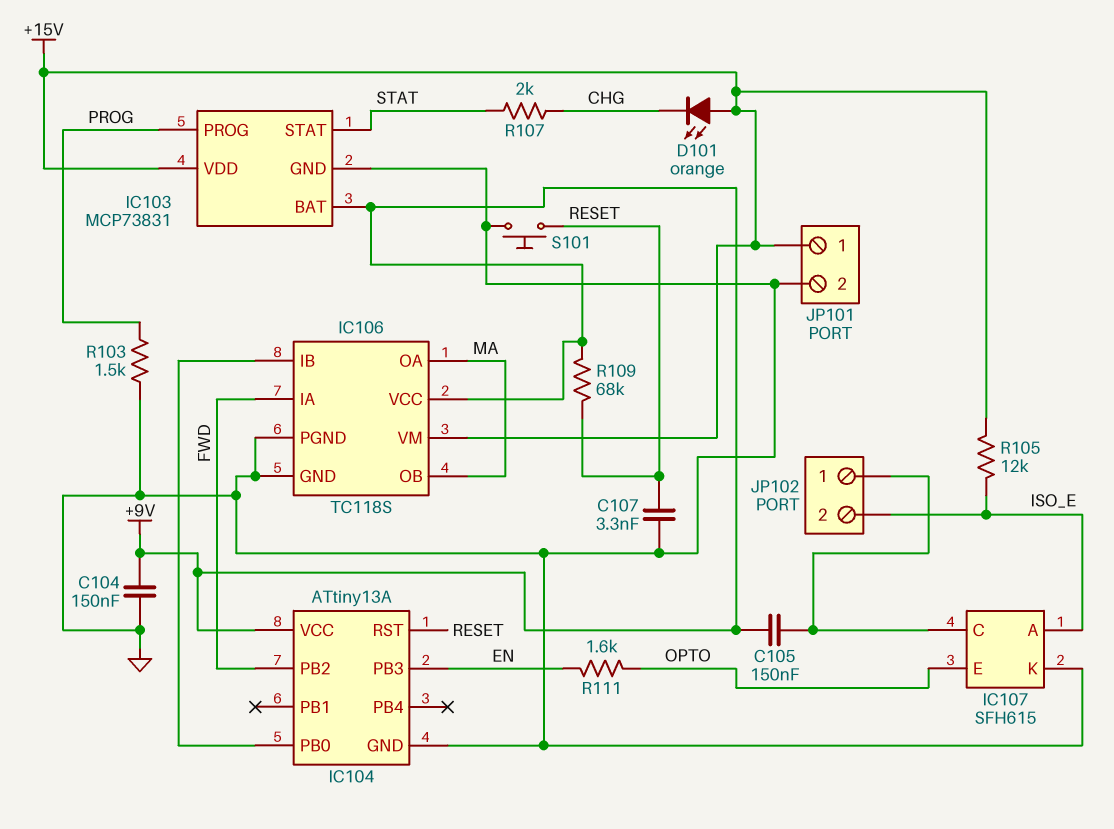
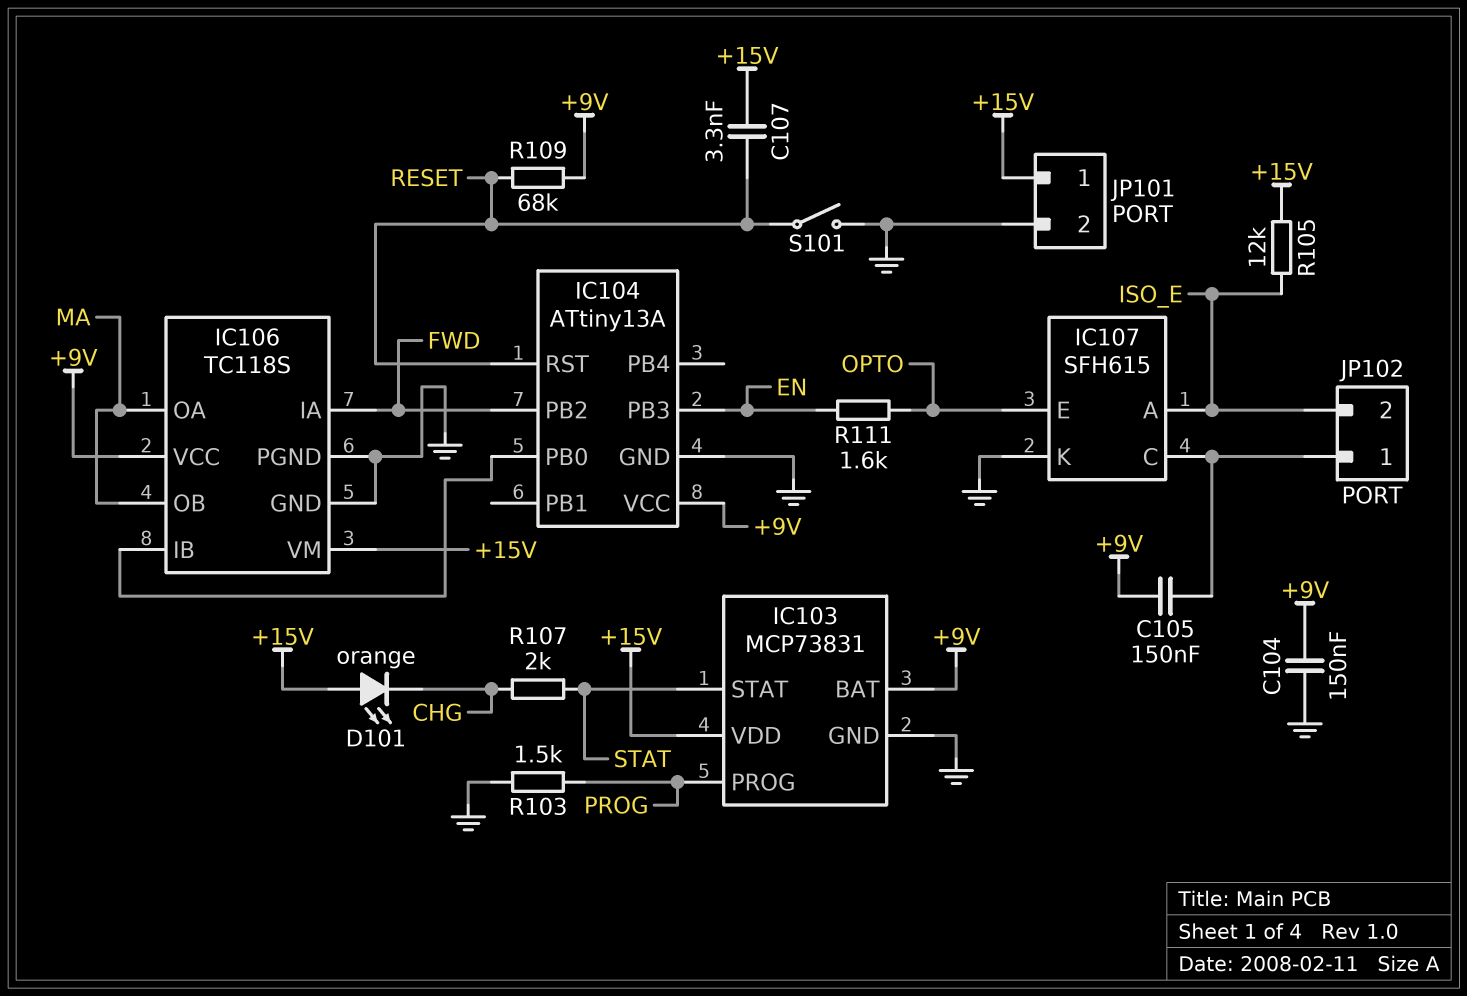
C107: 3.3nF (GND, RESET) -> 3.3nF (+15V, RESET)
S101: button (GND, RESET) -> switch (GND, RESET)

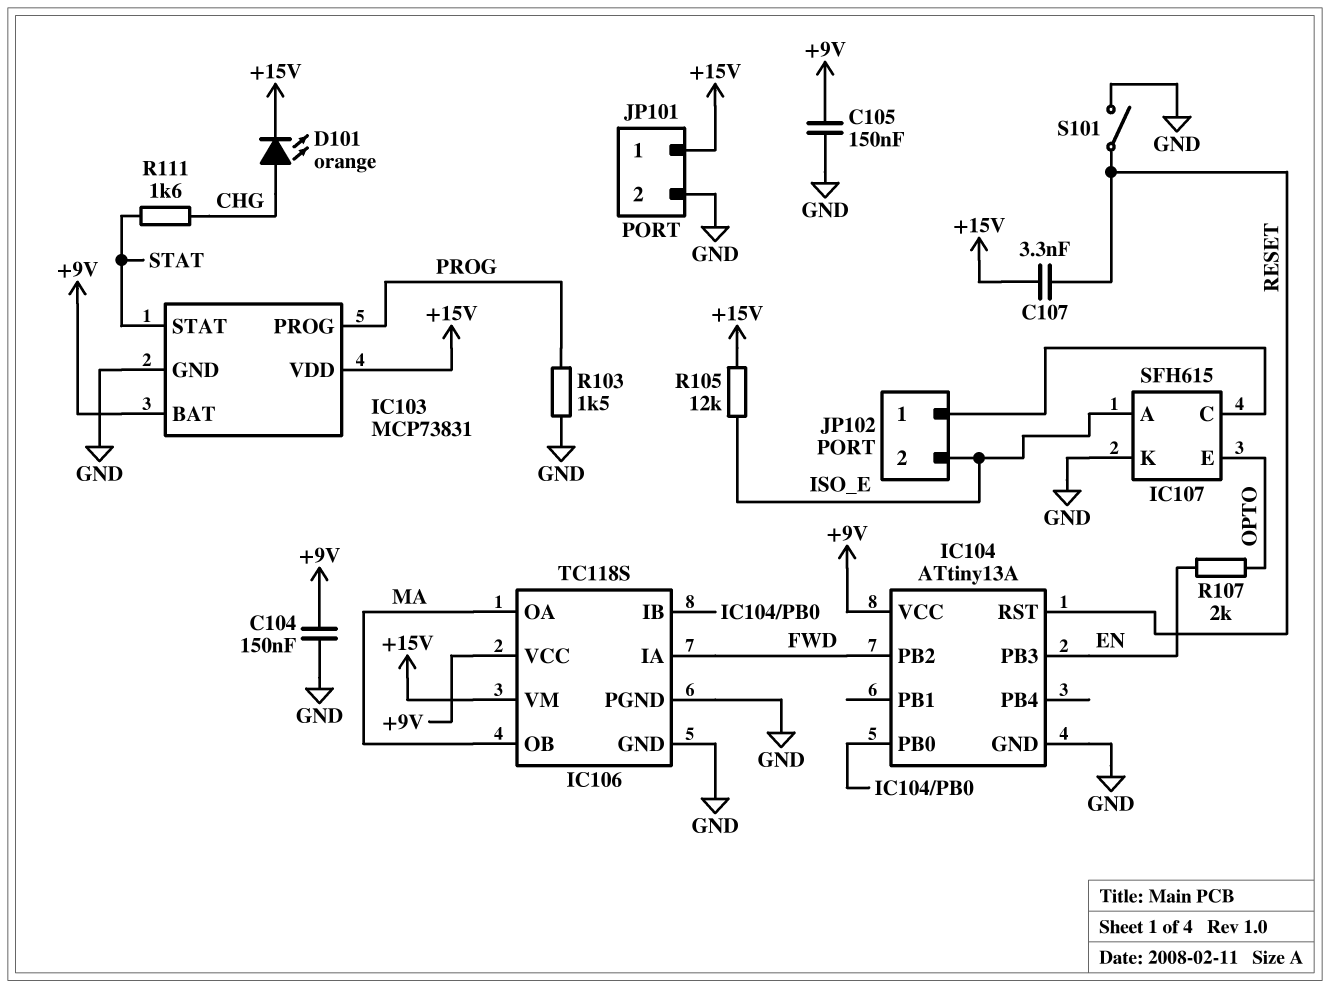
C105: 150nF (+9V, IC107/C) -> 150nF (+9V, GND)
D101: LED orange (A +15V, K CHG) -> LED orange (A CHG, K +15V)
R107: 2k (CHG, STAT) -> 2k (EN, OPTO)
R109: 68k (+9V, RESET) -> none
R111: 1.6k (EN, OPTO) -> 1.6k (CHG, STAT)

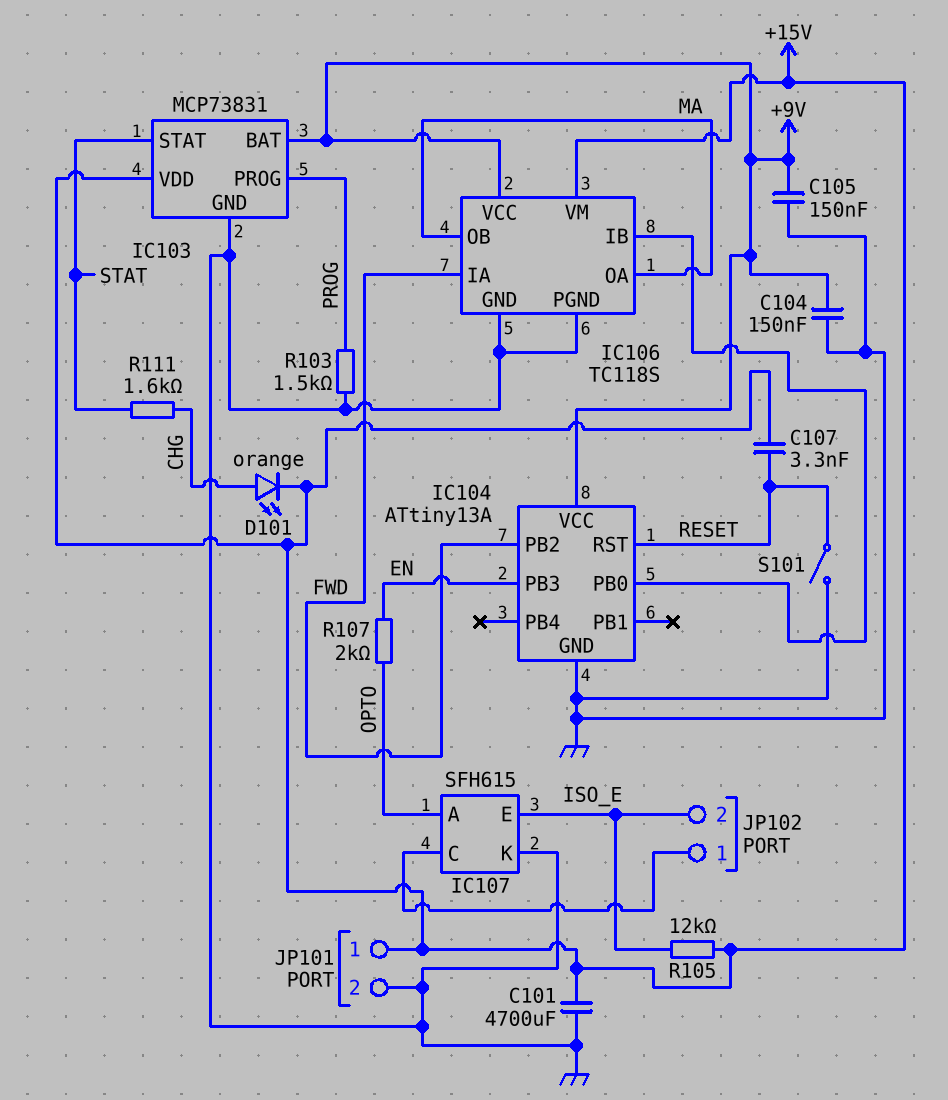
C101: none -> 4700uF (+15V, GND)
IC107 pin A: ISO_E -> OPTO
IC107 pin E: OPTO -> ISO_E

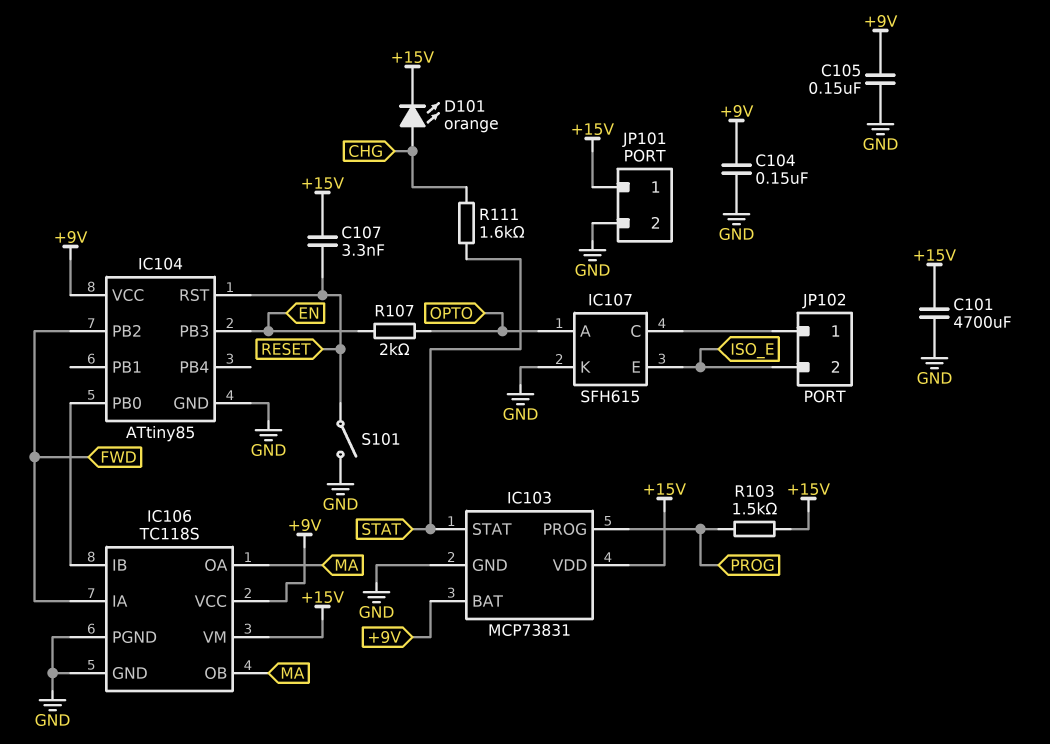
IC104: ATtiny13A -> ATtiny85
R103: 1.5k (GND, PROG) -> 1.5k (+15V, PROG)
R105: 12k (+15V, ISO_E) -> none

